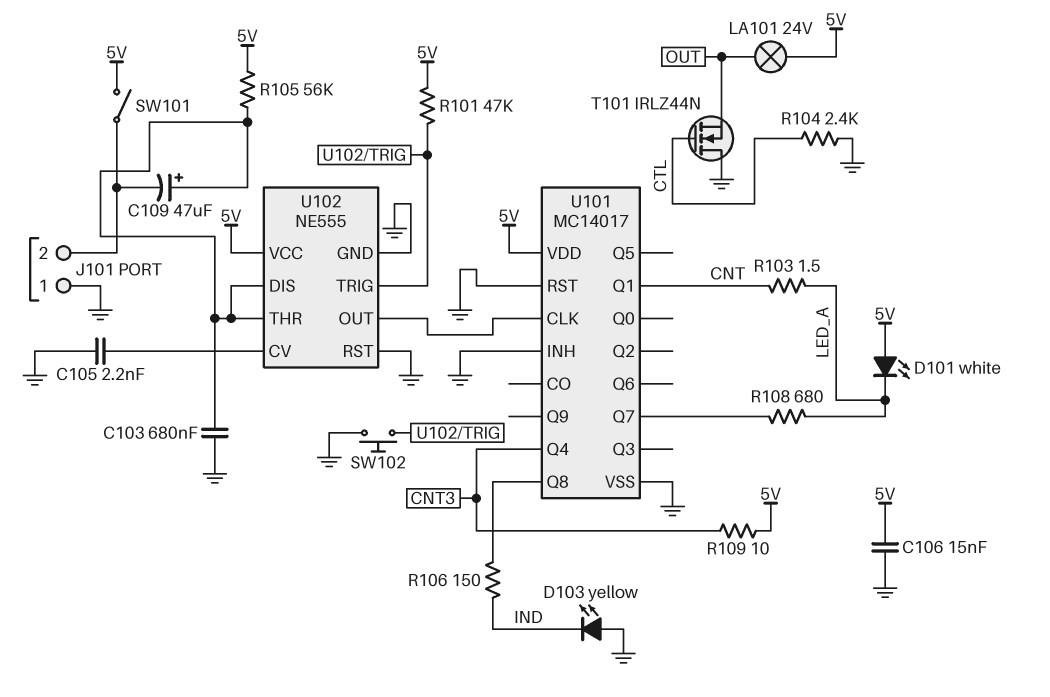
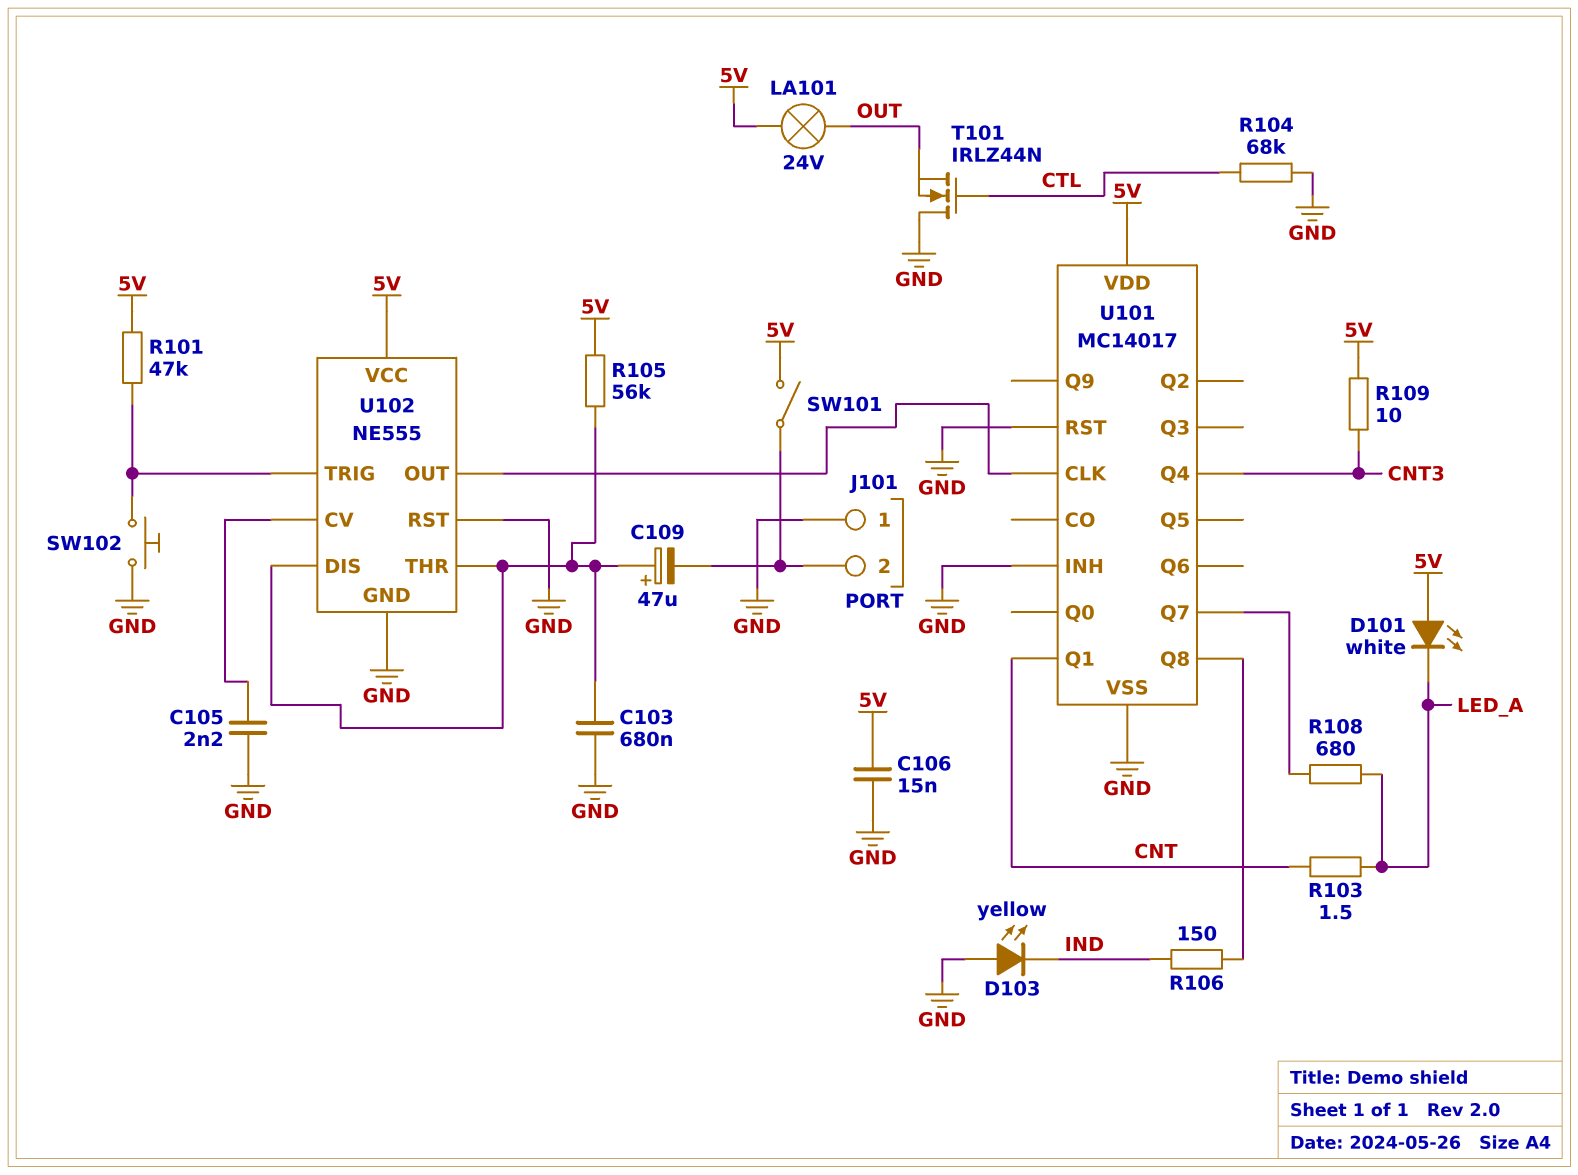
R104: 2.4k (CTL, GND) -> 68k (CTL, GND)

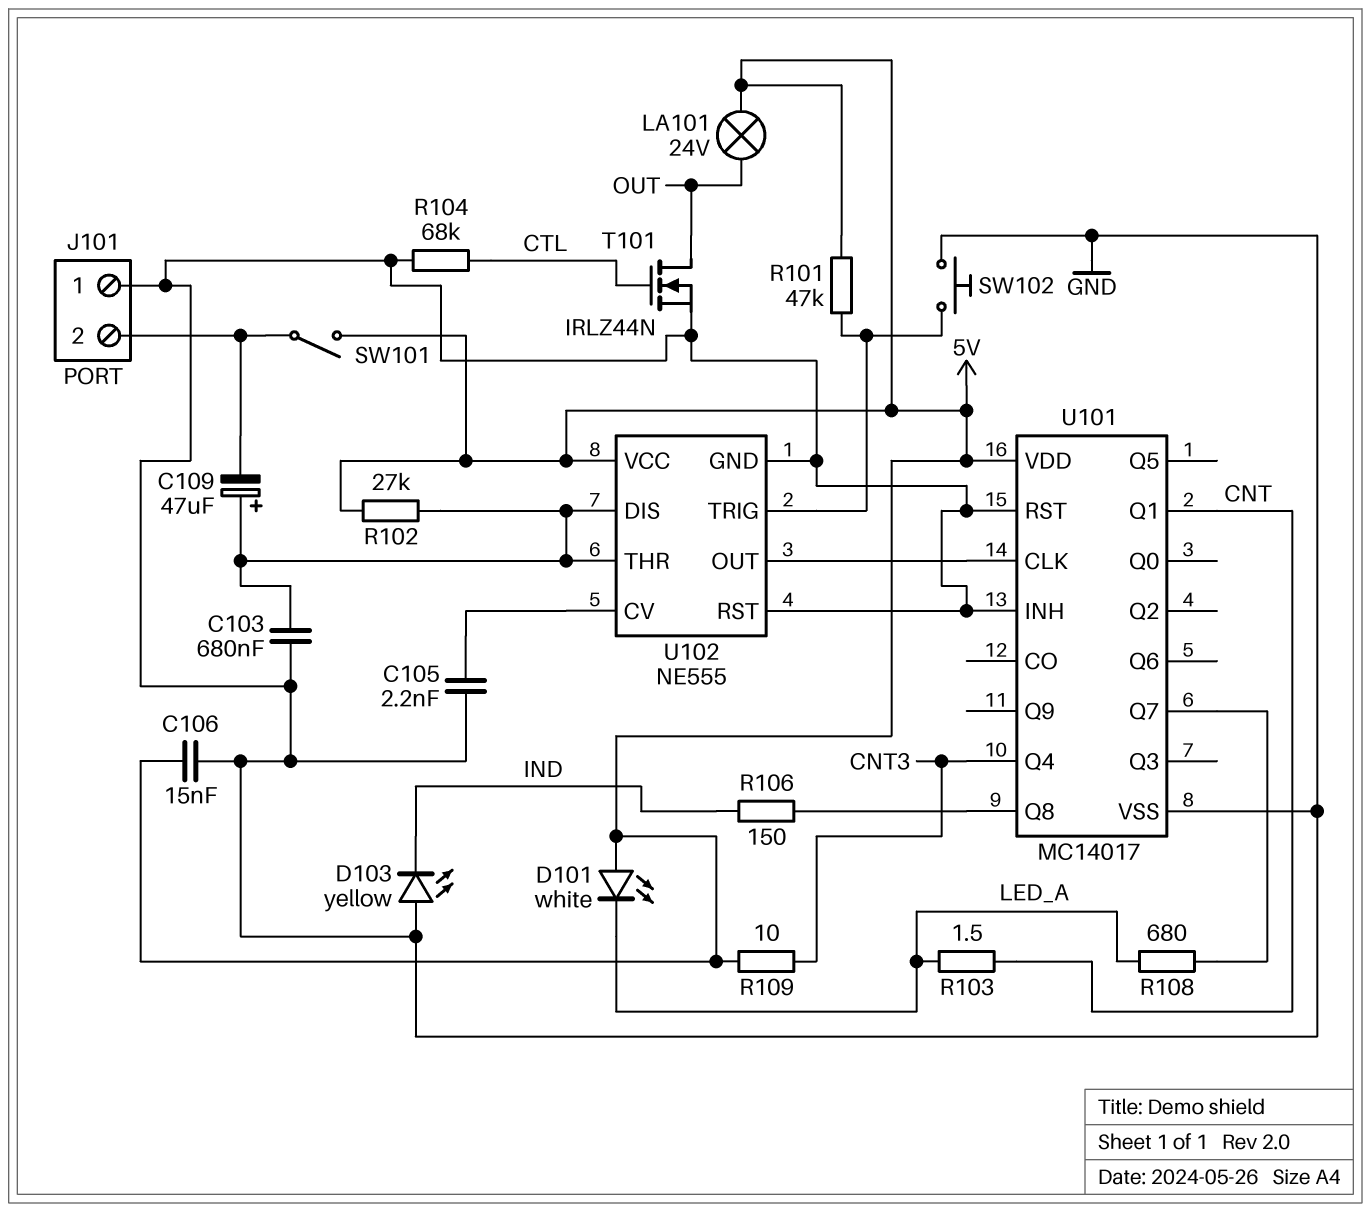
R102: none -> 27k (5V, U102/DIS)
R105: 56k (5V, U102/DIS) -> none
T101: NMOS IRLZ44N (G CTL, D GND, S OUT) -> NMOS IRLZ44N (G CTL, D OUT, S GND)

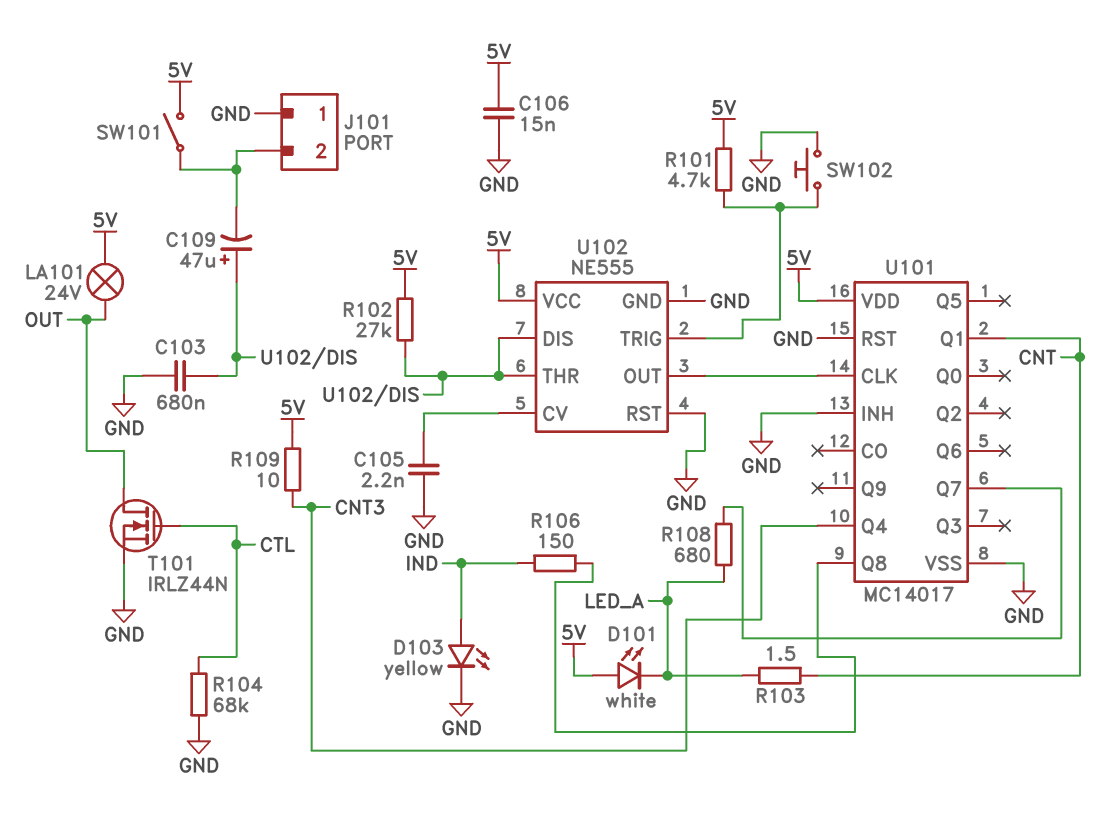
D103: LED yellow (A GND, K IND) -> LED yellow (A IND, K GND)
R101: 47k (5V, U102/TRIG) -> 4.7k (5V, U102/TRIG)

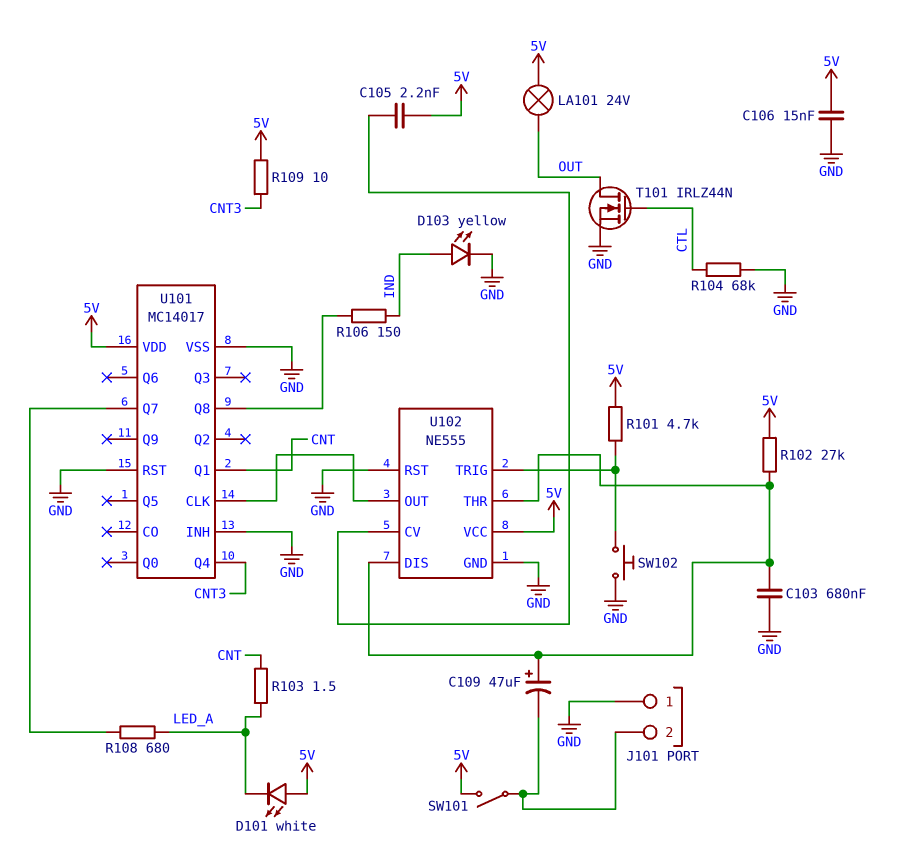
C105: 2.2nF (GND, U102/CV) -> 2.2nF (5V, U102/CV)

